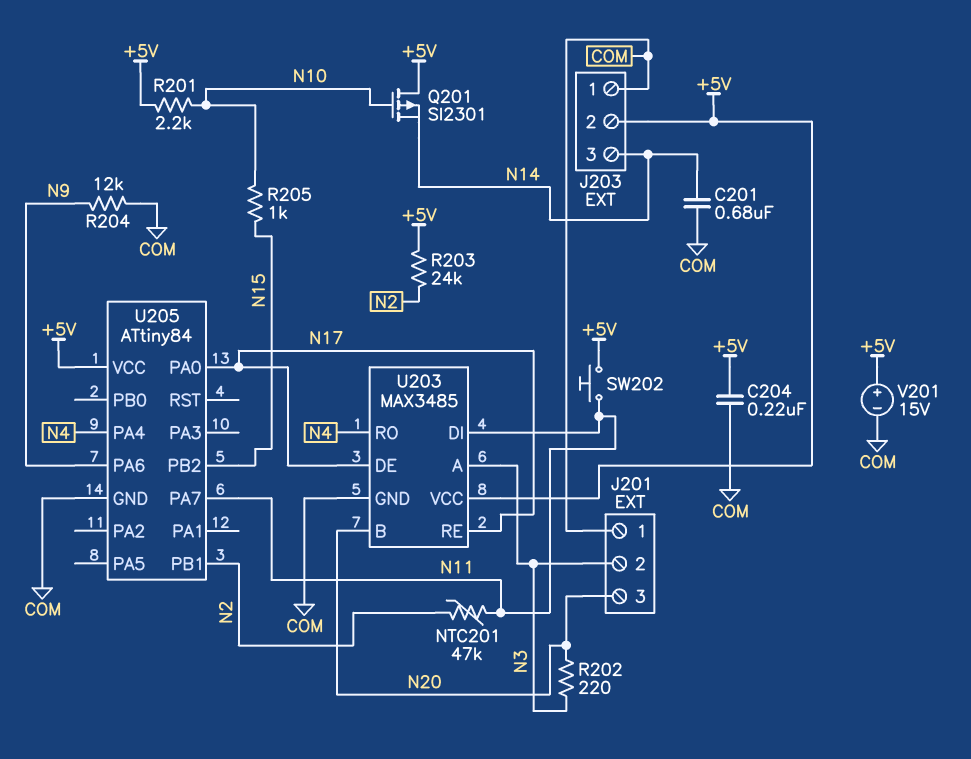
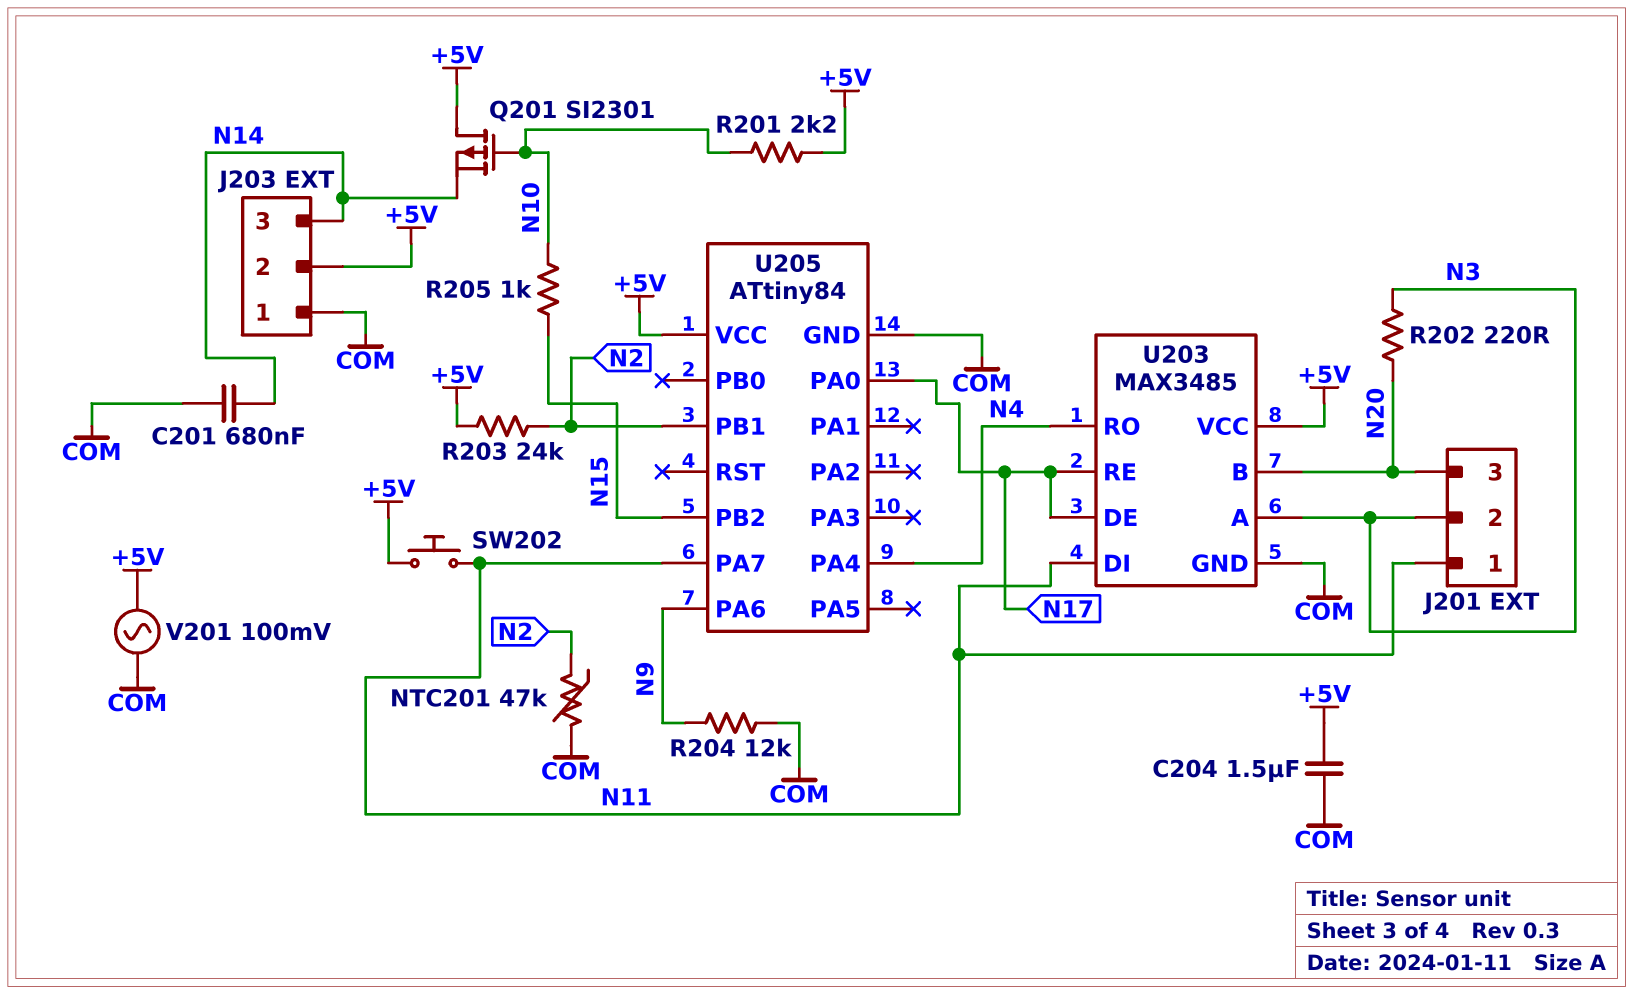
C204: 220nF (+5V, COM) -> 1.5uF (+5V, COM)
J201 pin 1: COM -> N11
NTC201: 47k (N2, N11) -> 47k (COM, N2)
V201: 15V (plus +5V, minus COM) -> AC 100mV (+5V, COM)

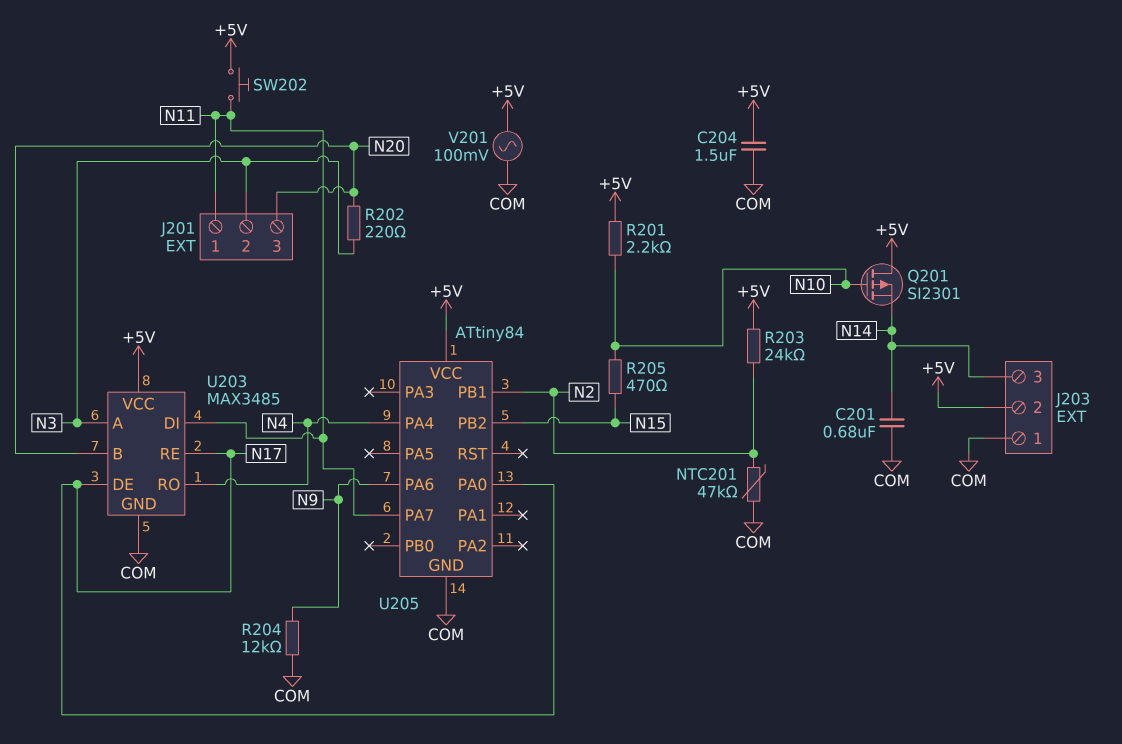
R205: 1k (N10, N15) -> 470 (N10, N15)

